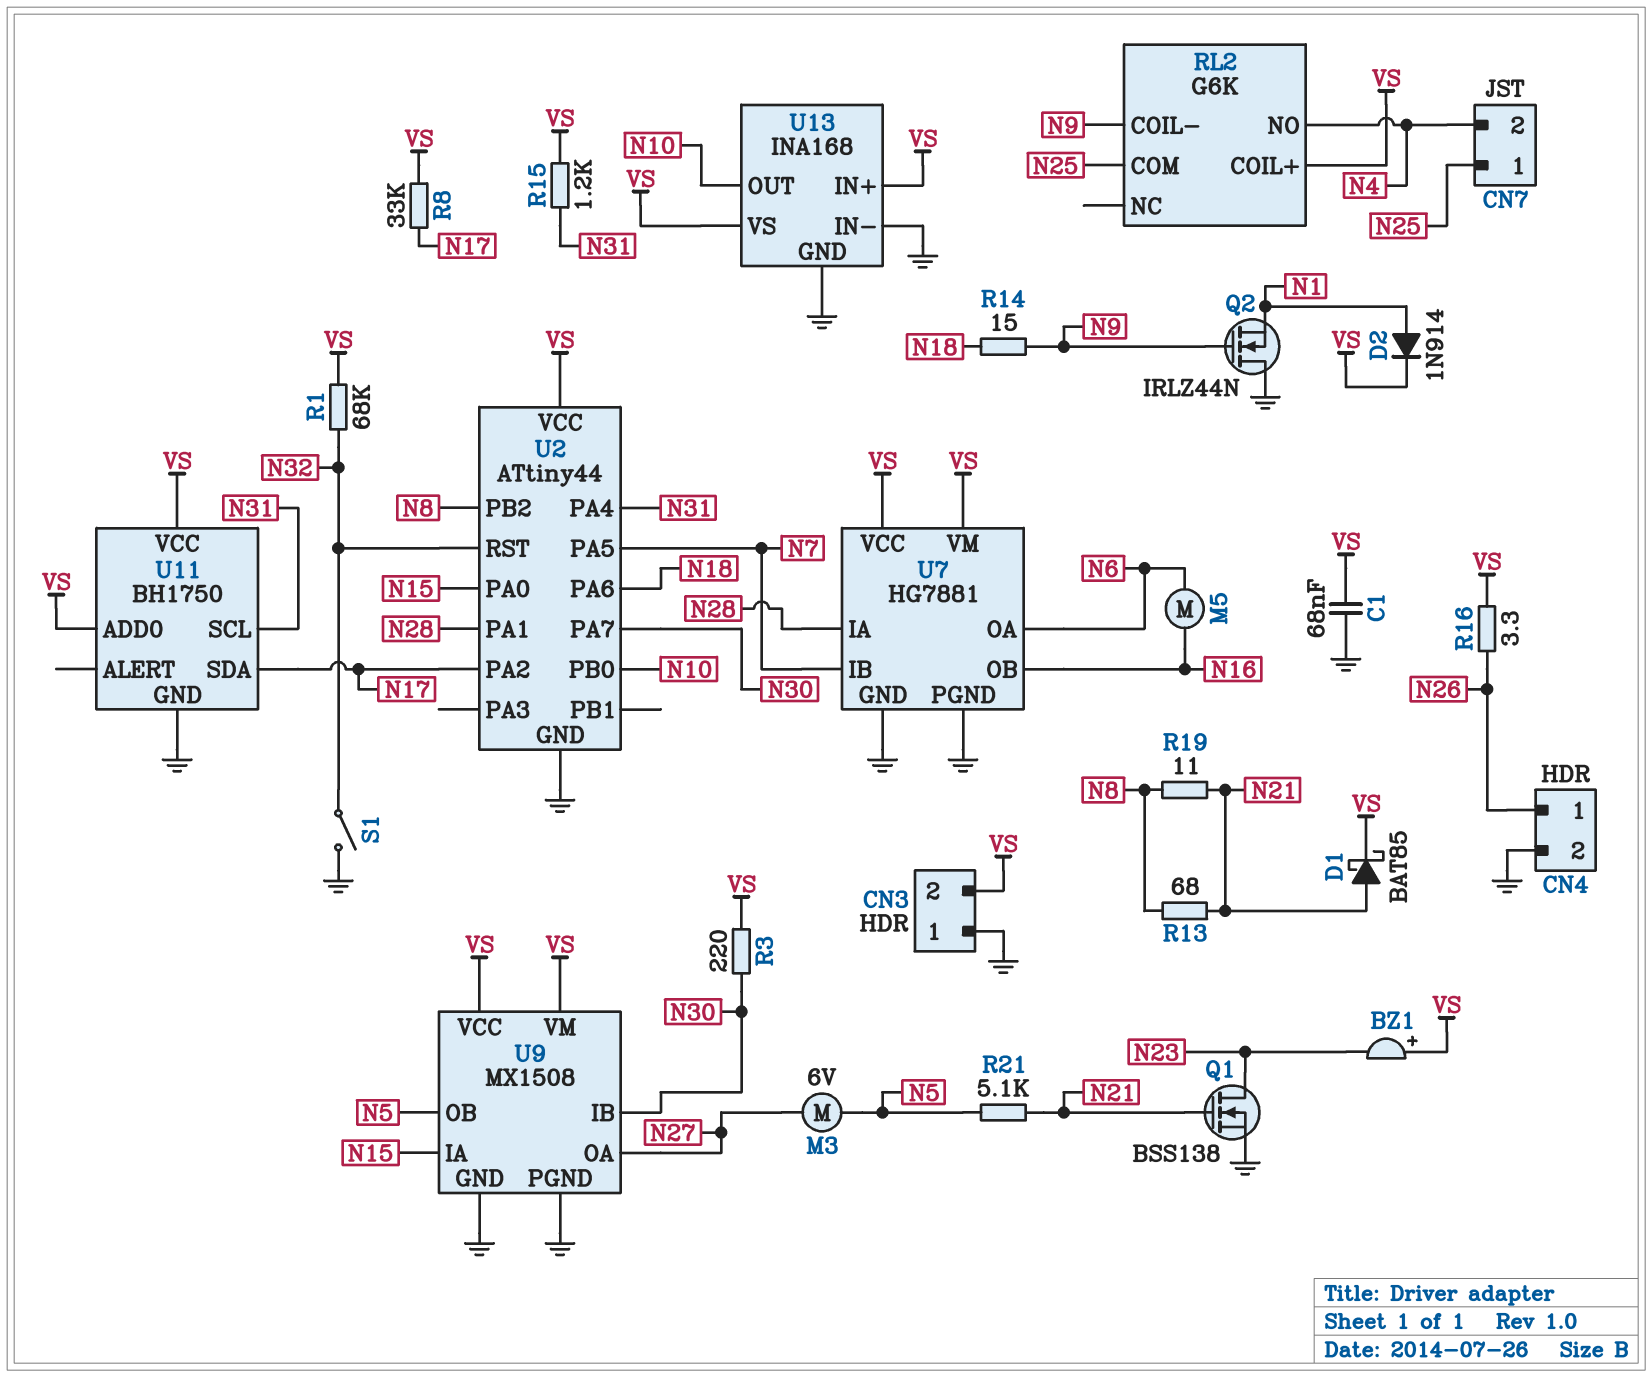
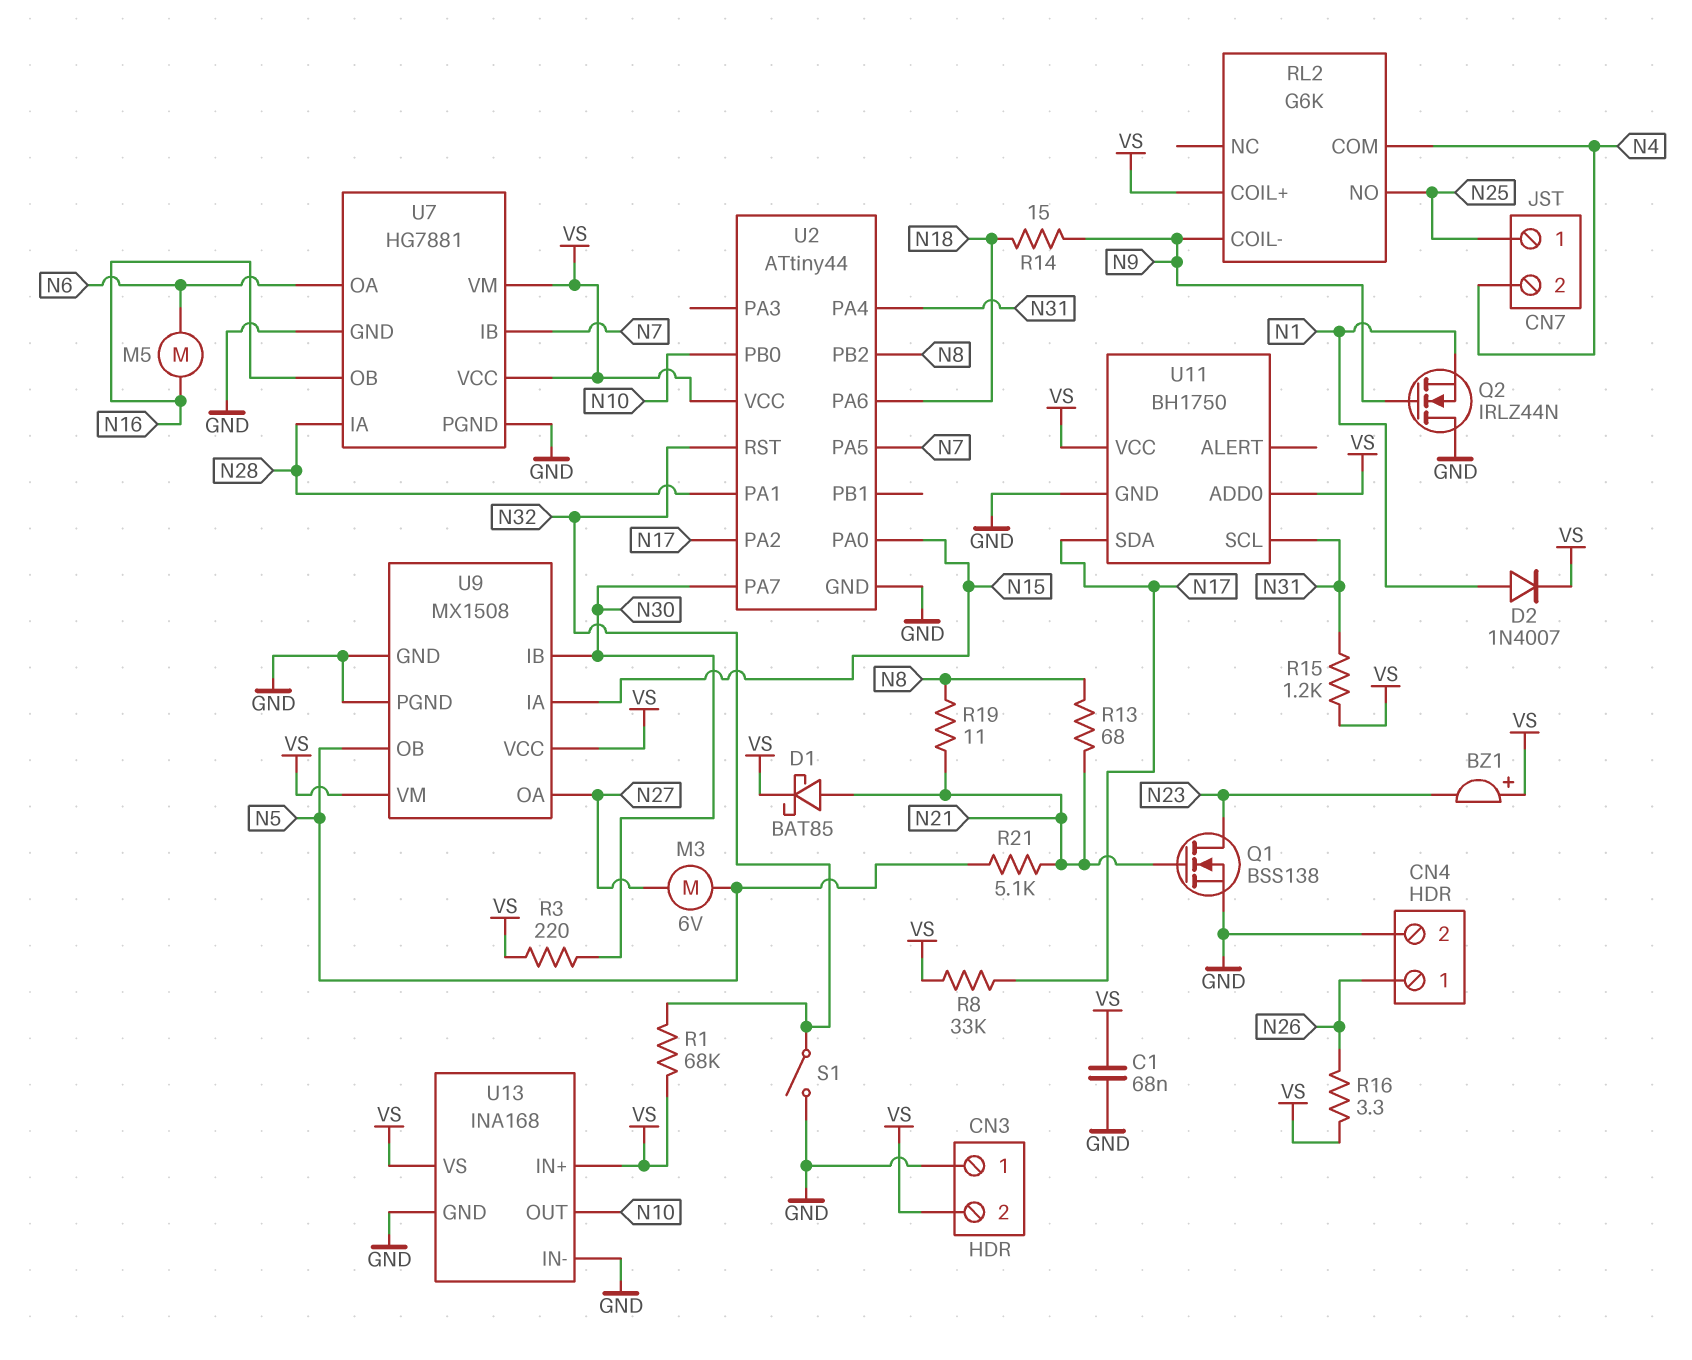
D2: diode 1N914 (A N1, K VS) -> diode 1N4007 (A N1, K VS)
RL2 pin COM: N25 -> N4
RL2 pin NO: N4 -> N25

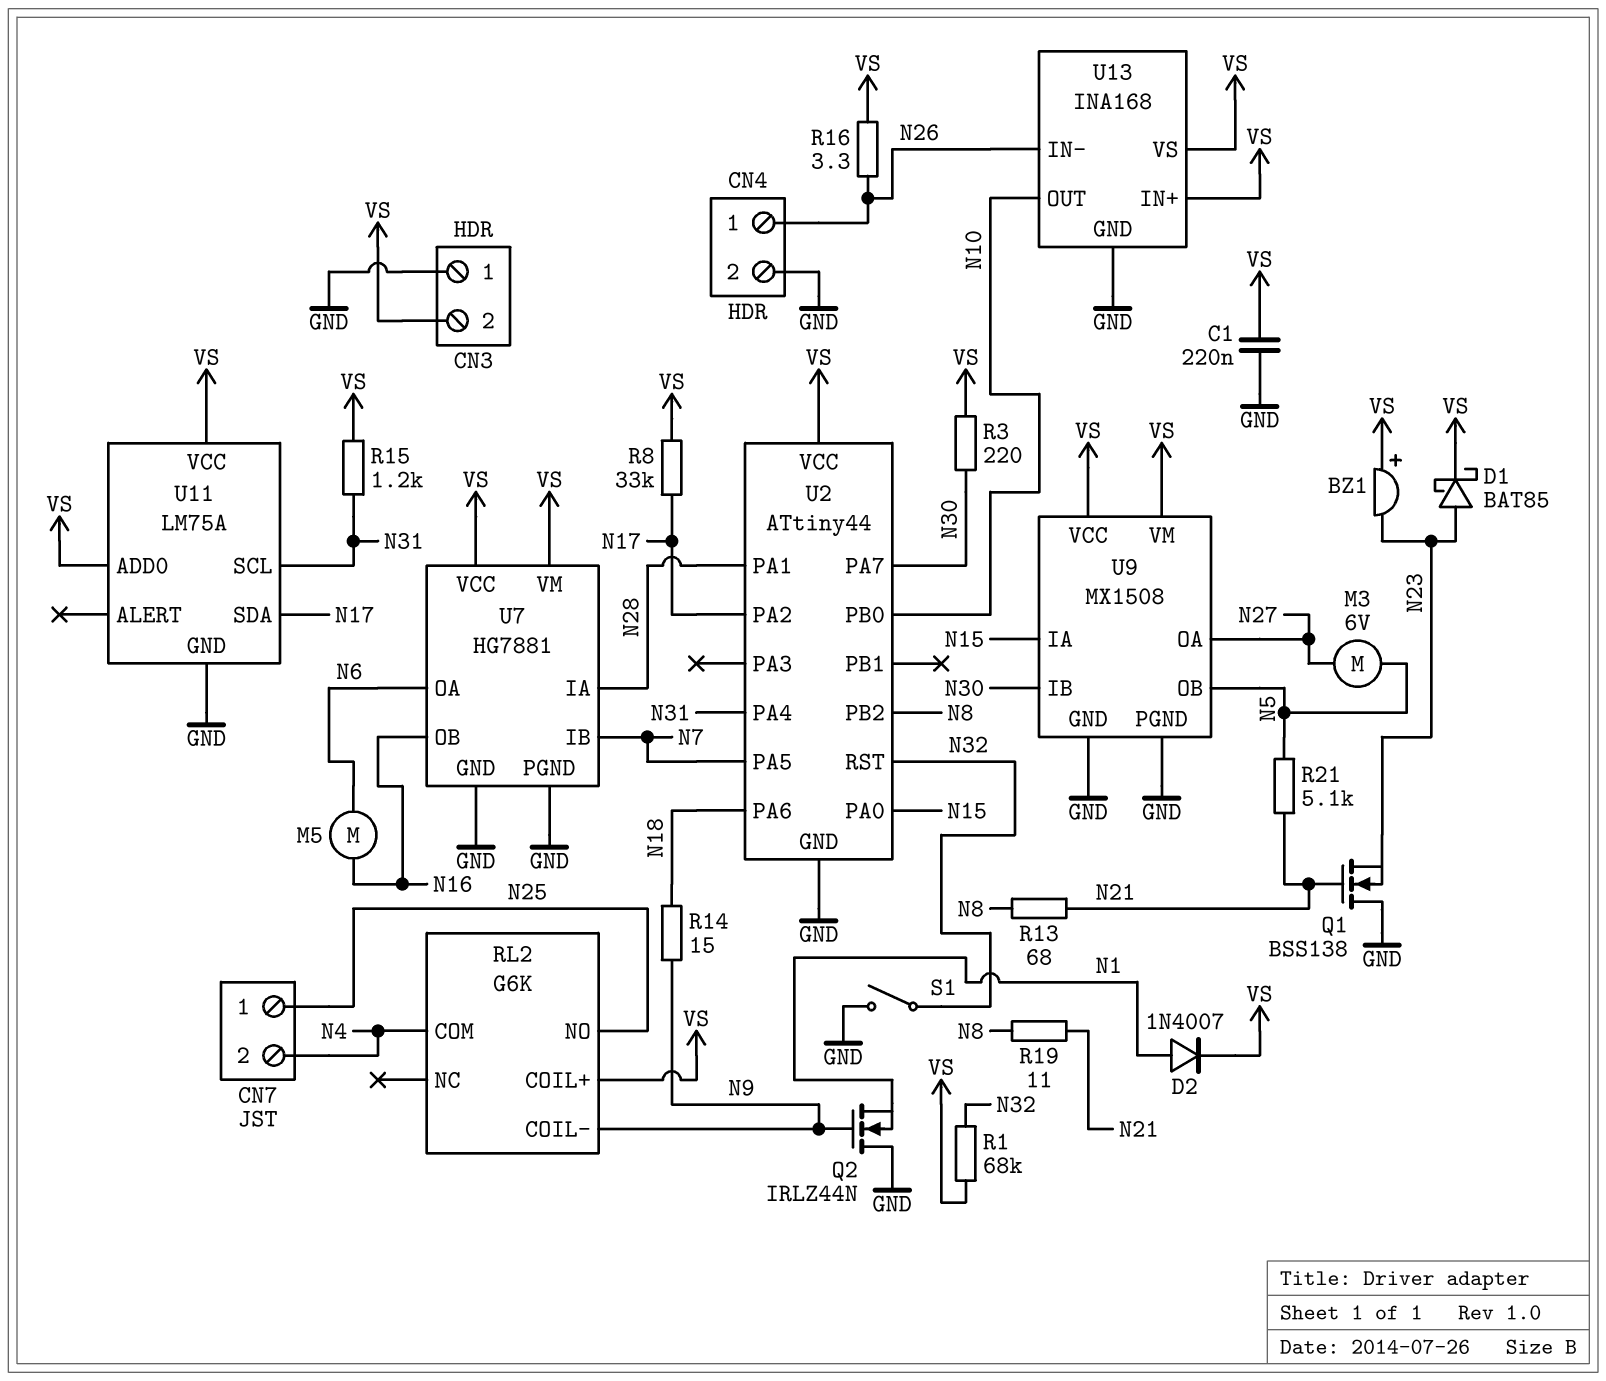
C1: 68nF (GND, VS) -> 220nF (GND, VS)
D1: schottky BAT85 (A N21, K VS) -> schottky BAT85 (A N23, K VS)
Q1: NMOS BSS138 (G N21, D N23, S GND) -> NMOS BSS138 (G N21, D GND, S N23)
U11: BH1750 -> LM75A
U13 pin IN-: GND -> N26

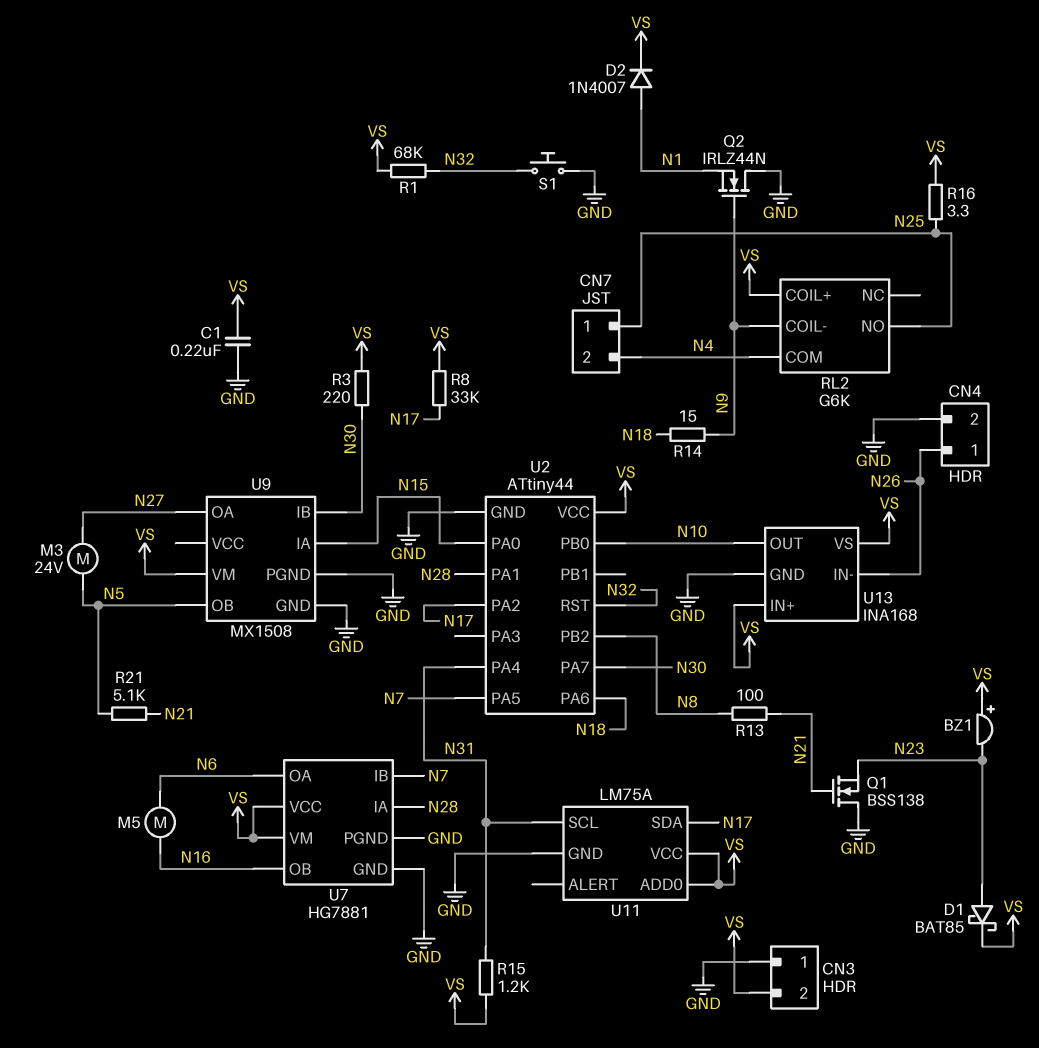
M3: motor 6V (N5, N27) -> motor 24V (N5, N27)
R13: 68 (N8, N21) -> 100 (N8, N21)
R16: 3.3 (N26, VS) -> 3.3 (N25, VS)
R19: 11 (N8, N21) -> none
S1: switch (GND, N32) -> button (GND, N32)
U9 pin VCC: VS -> none

